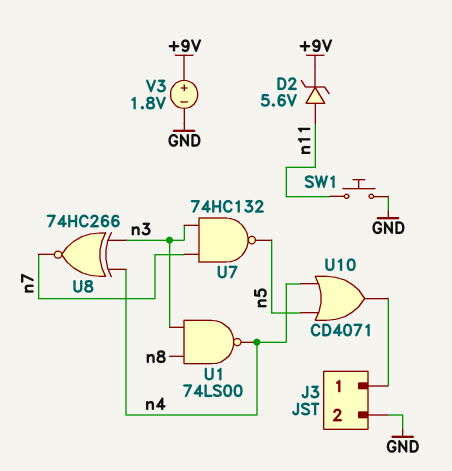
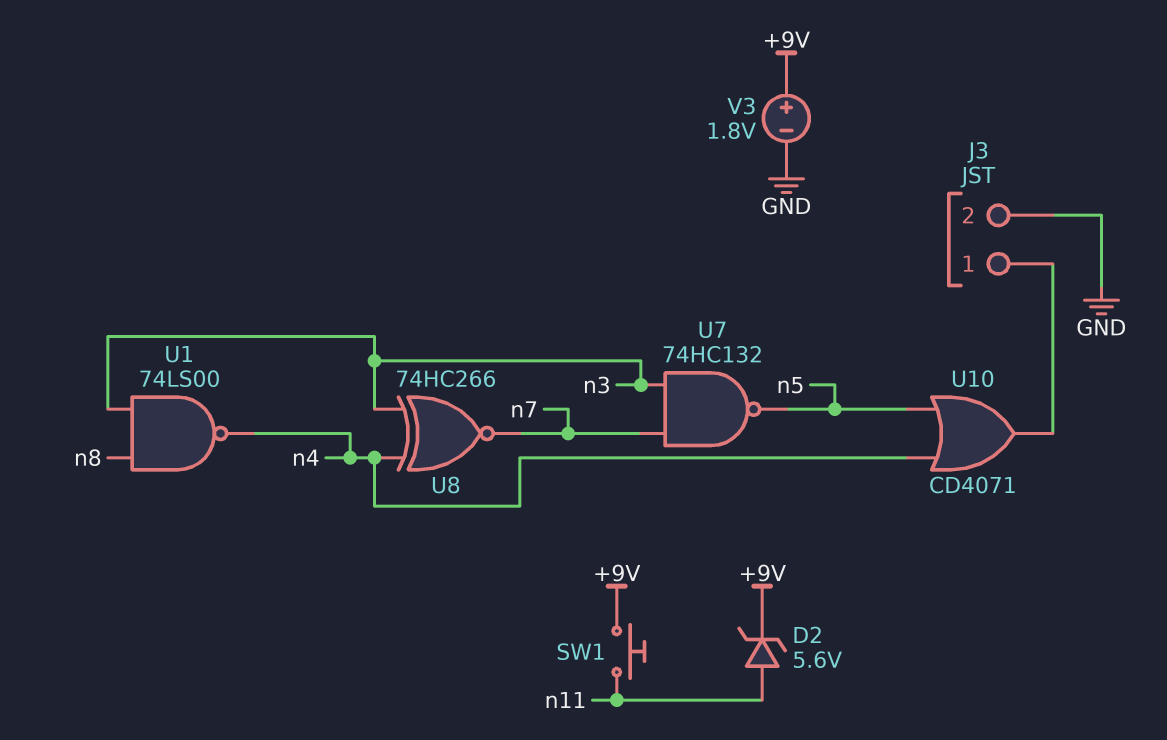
SW1: button (GND, n11) -> button (+9V, n11)

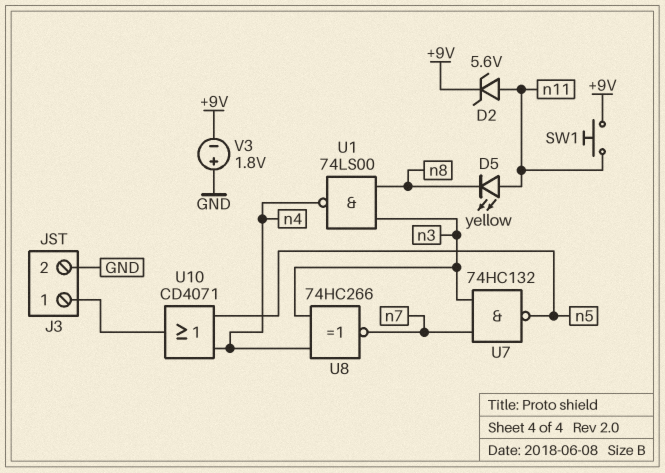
D5: none -> LED yellow (A n11, K n8)
V3: 1.8V (plus +9V, minus GND) -> 1.8V (plus GND, minus +9V)

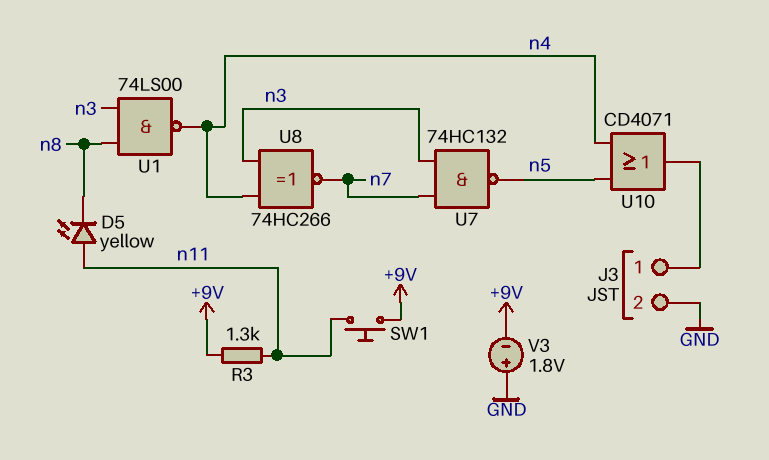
D2: zener 5.6V (A n11, K +9V) -> none
R3: none -> 1.3k (+9V, n11)

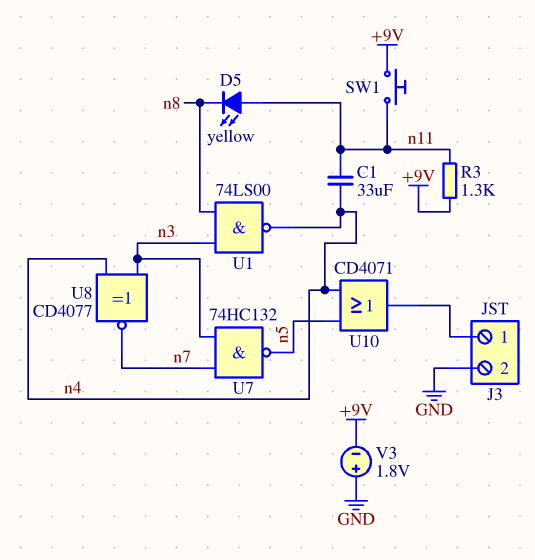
C1: none -> 33uF (n4, n11)
U8: XNOR 74HC266 (in n3, in n4, out n7) -> XNOR CD4077 (in n3, in n4, out n7)

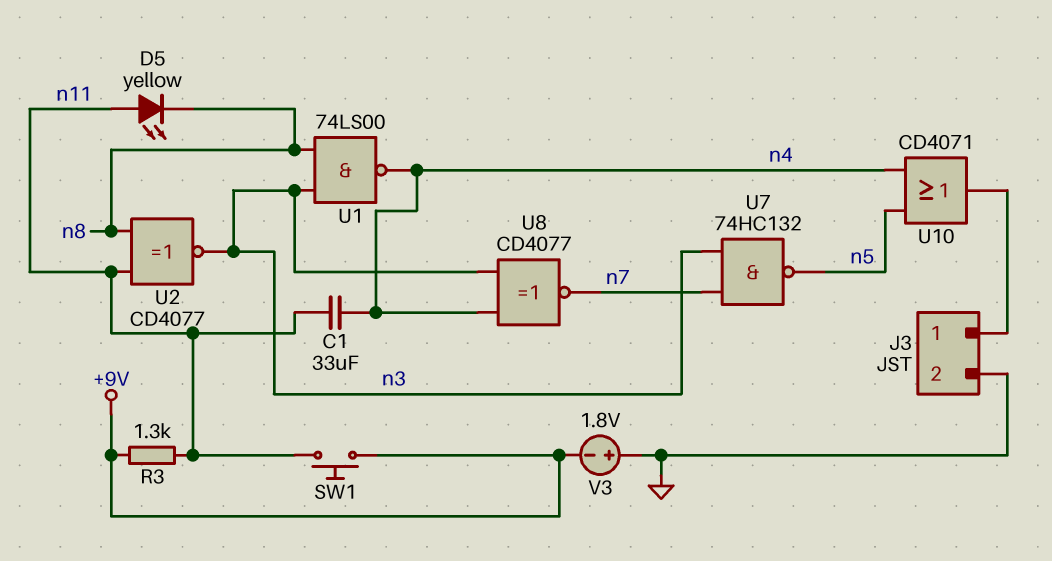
U2: none -> XNOR CD4077 (in n8, in n11, out n3)

